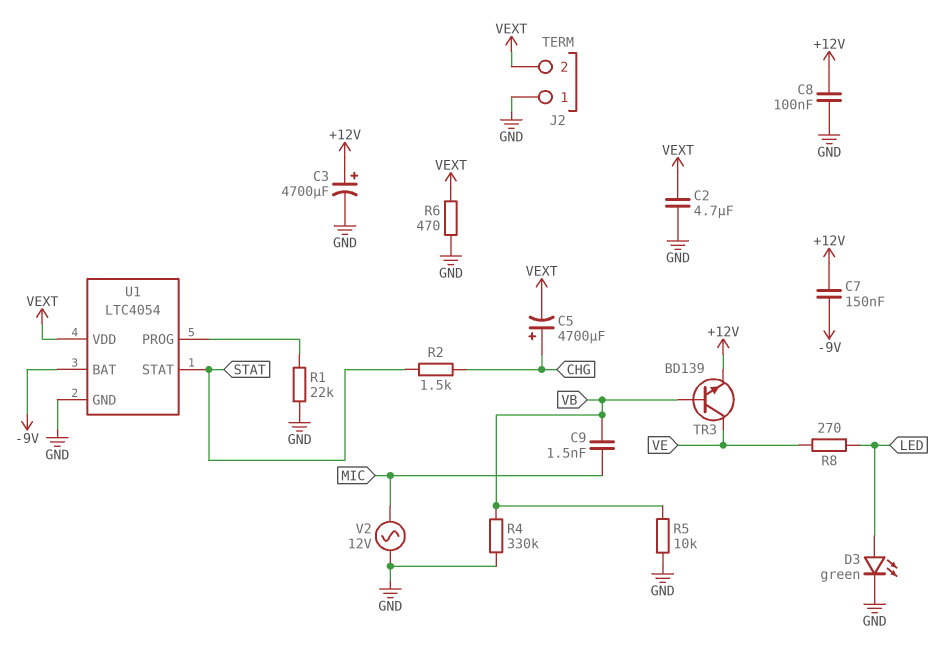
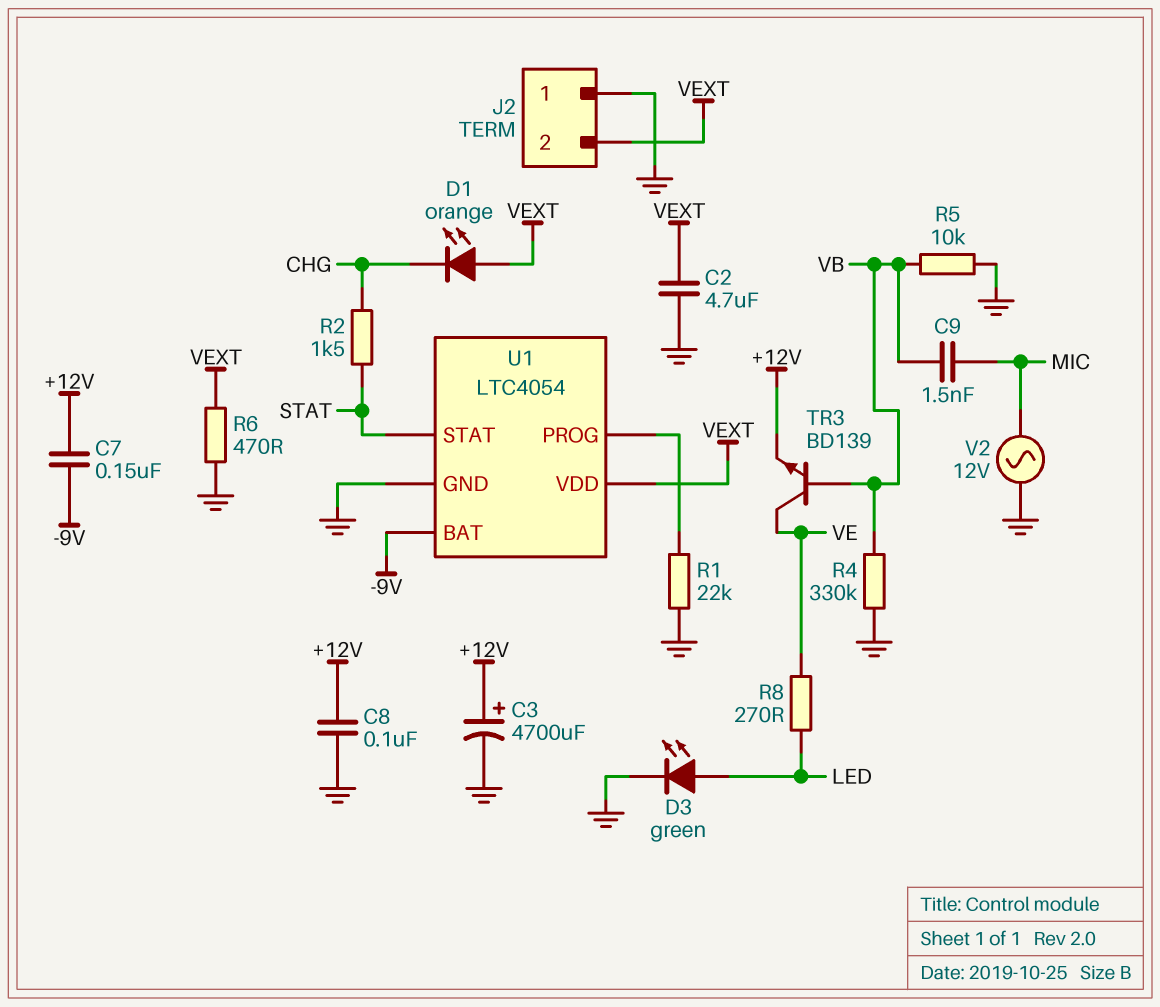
C5: 4700uF (plus CHG, minus VEXT) -> none
D1: none -> LED orange (A VEXT, K CHG)

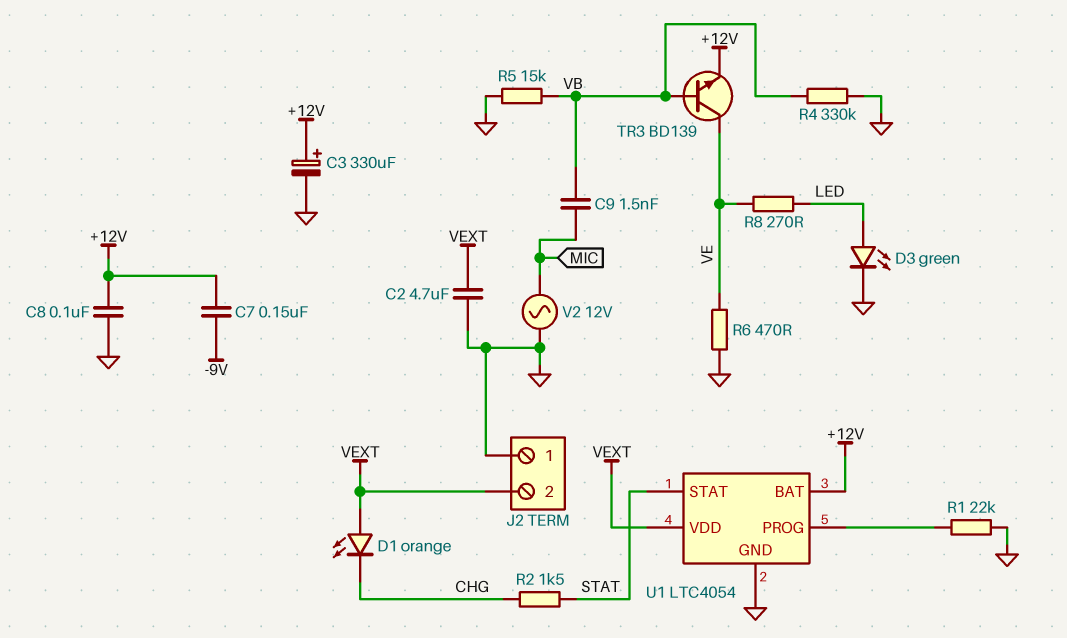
C3: 4700uF (plus +12V, minus GND) -> 330uF (plus +12V, minus GND)
R5: 10k (GND, VB) -> 15k (GND, VB)
R6: 470 (GND, VEXT) -> 470 (GND, VE)
U1 pin BAT: -9V -> +12V

